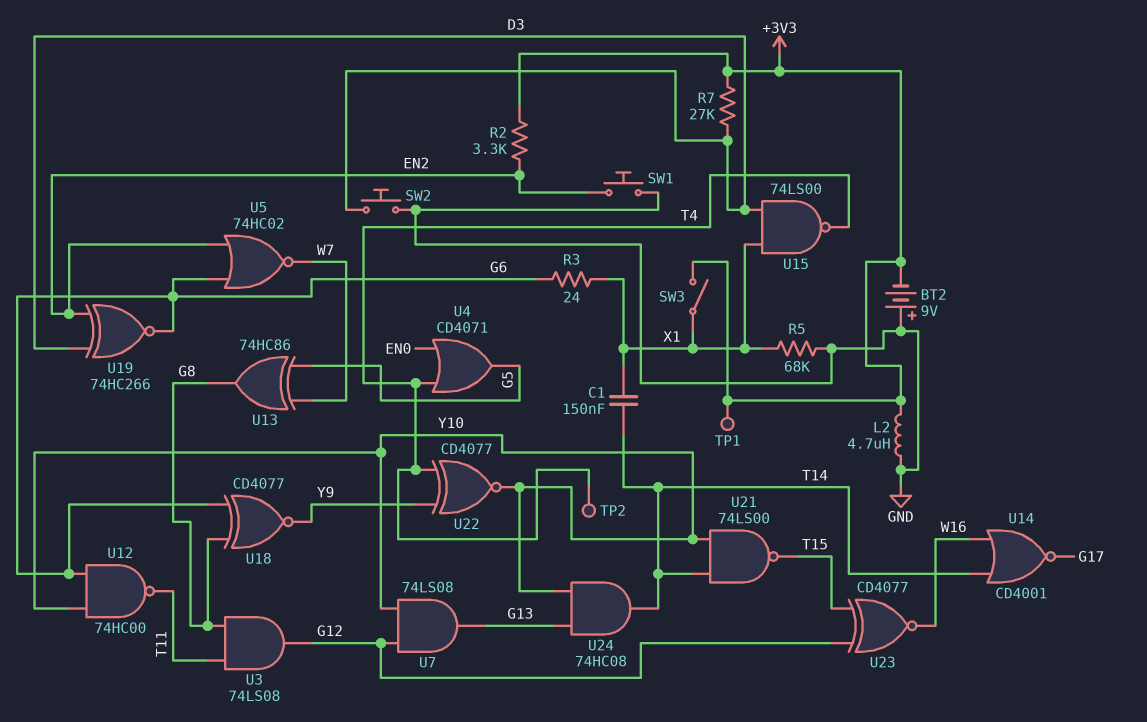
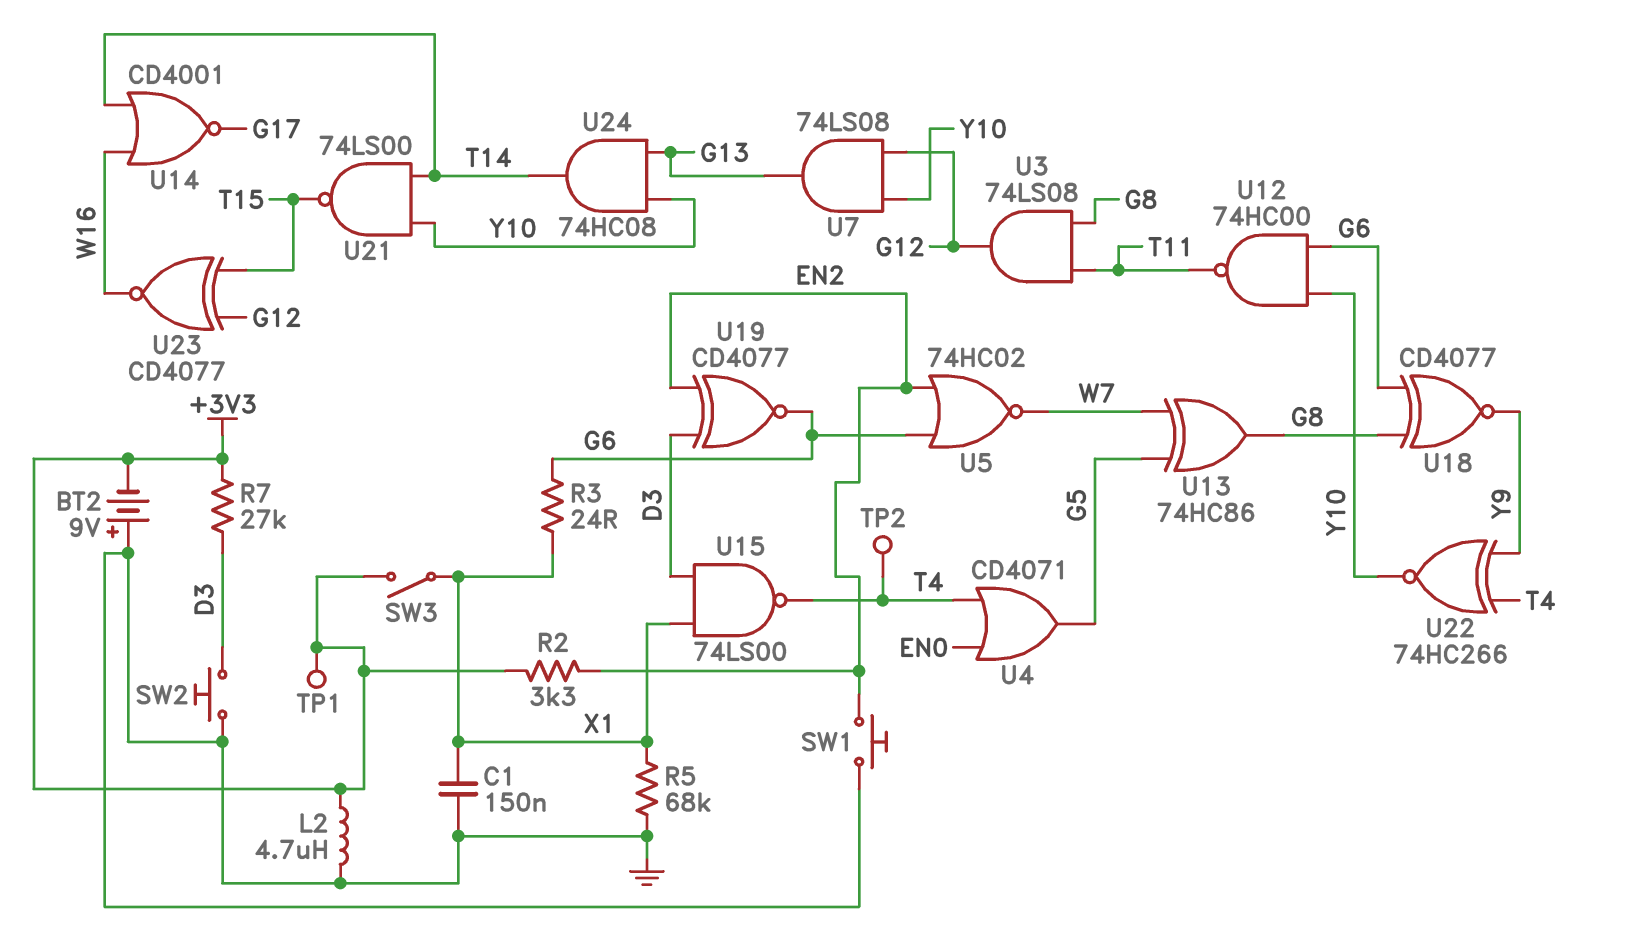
C1: 150nF (T14, X1) -> 150nF (GND, X1)
U19: XNOR 74HC266 (in D3, in EN2, out G6) -> XNOR CD4077 (in D3, in EN2, out G6)
U22: XNOR CD4077 (in T4, in Y9, out Y10) -> XNOR 74HC266 (in T4, in Y9, out Y10)

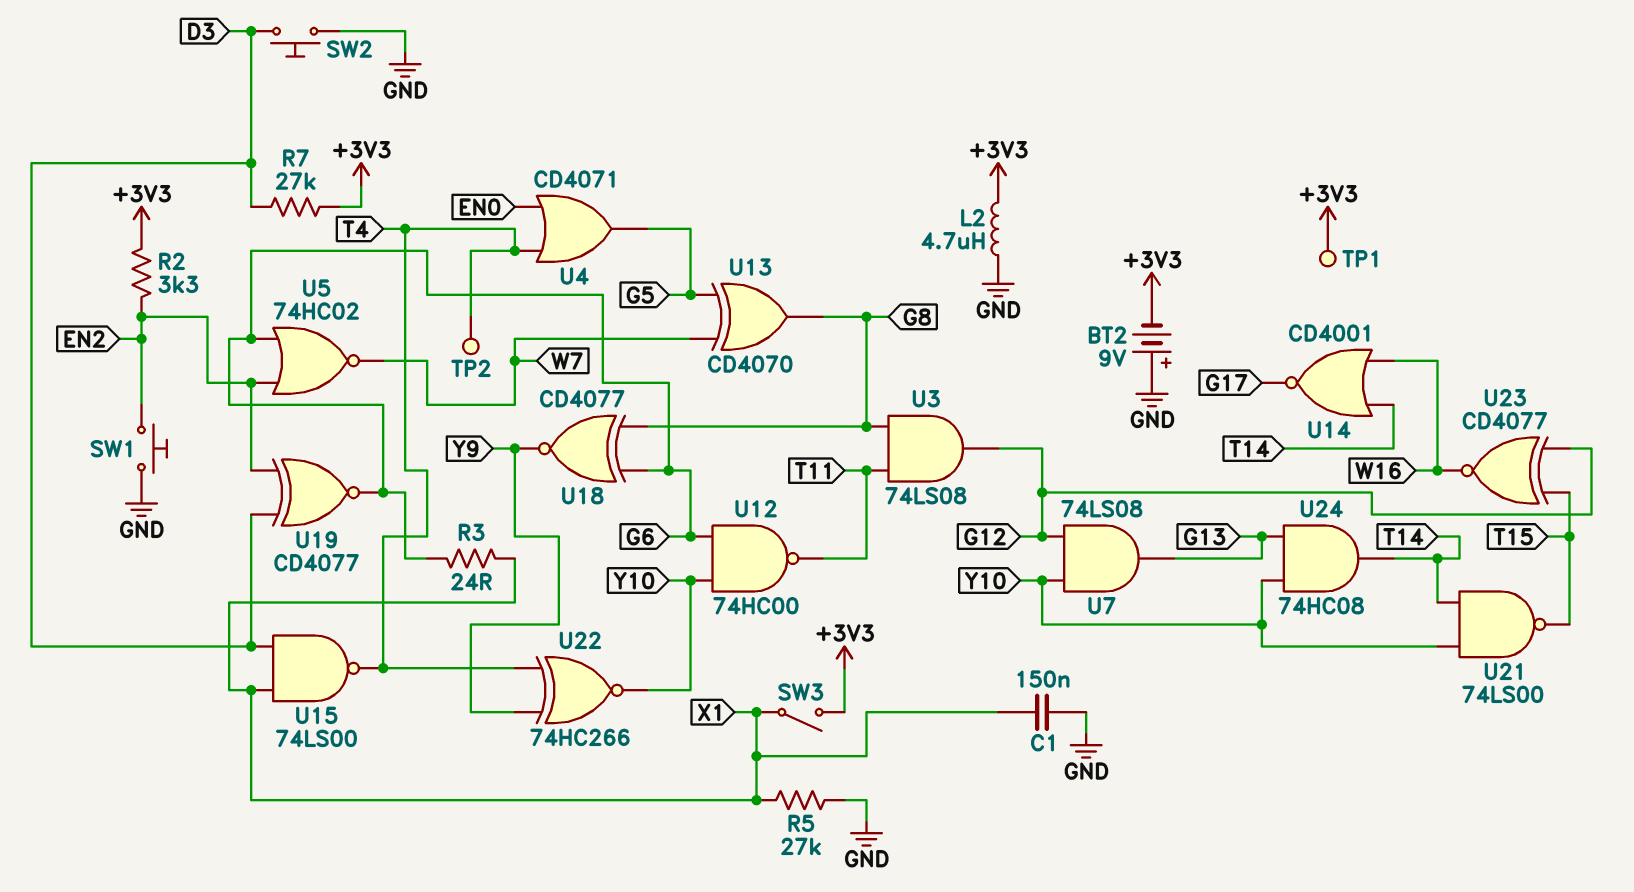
R5: 68k (GND, X1) -> 27k (GND, X1)
U13: XOR 74HC86 (in G5, in W7, out G8) -> XOR CD4070 (in G5, in W7, out G8)

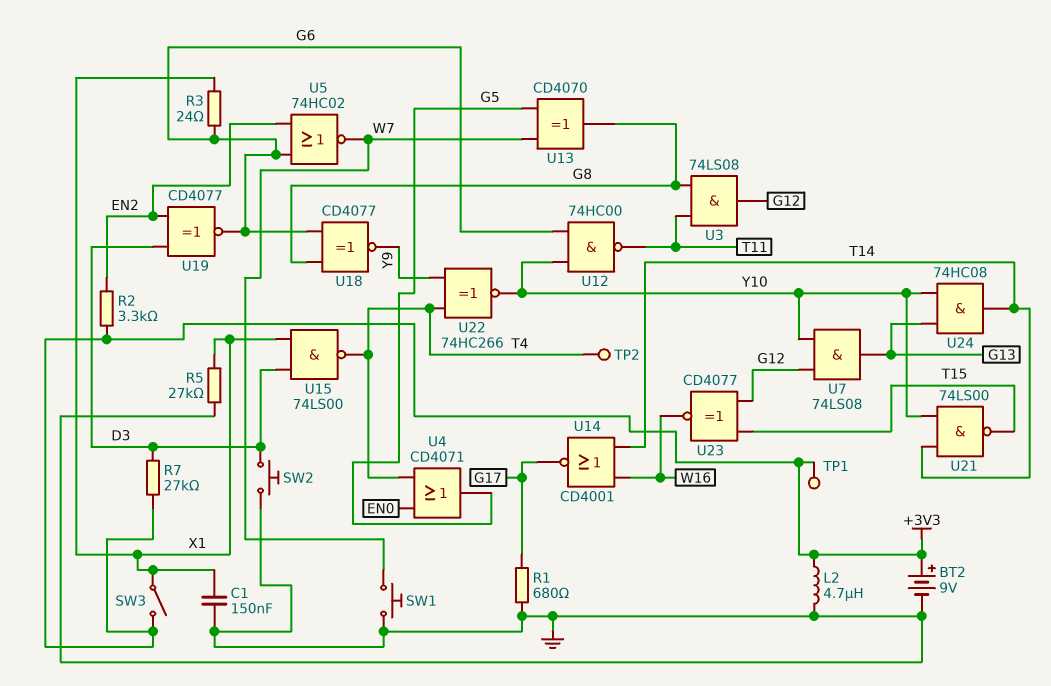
BT2: 9V (plus GND, minus +3V3) -> 9V (plus +3V3, minus GND)
R1: none -> 680 (G17, GND)
SW1: button (EN2, GND) -> button (GND, W7)

